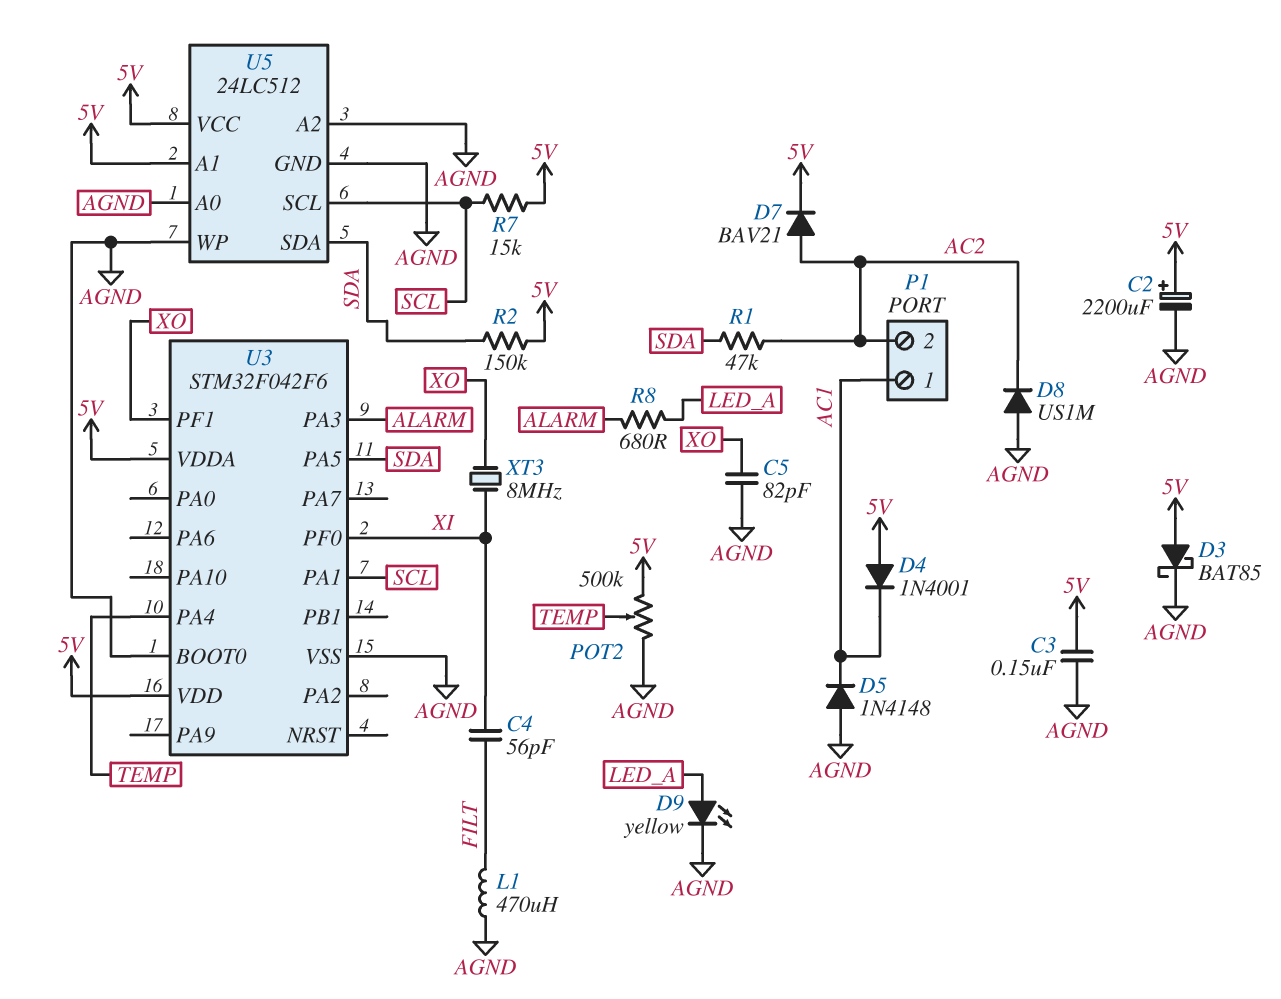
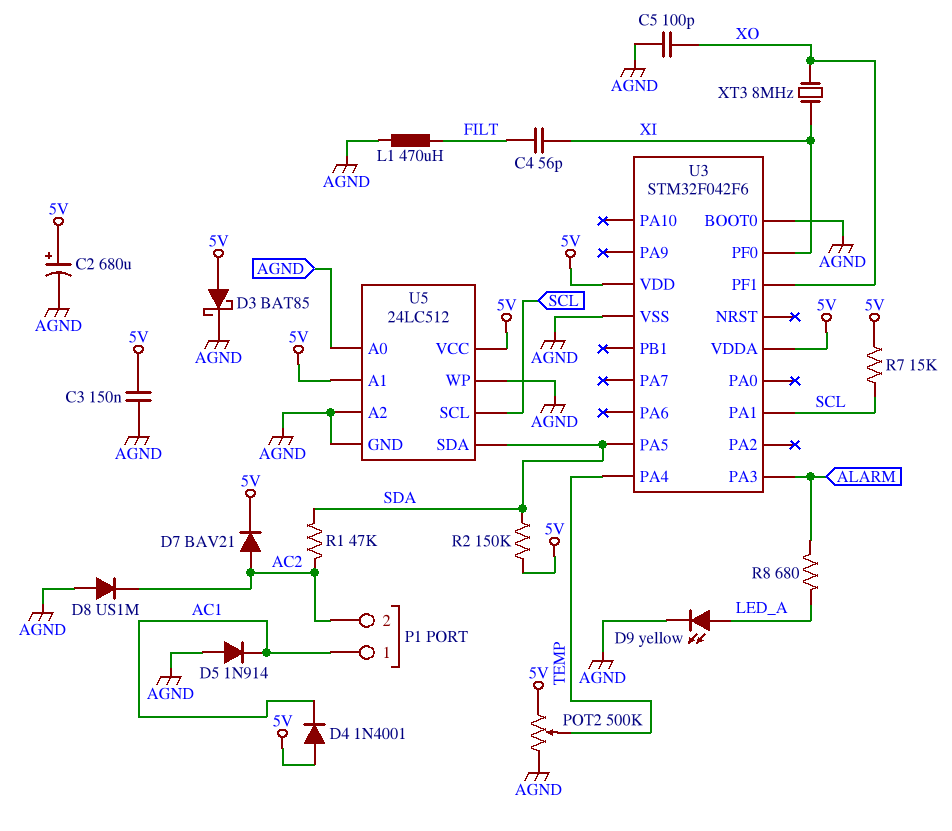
C2: 2200uF (plus 5V, minus AGND) -> 680uF (plus 5V, minus AGND)
C5: 82pF (AGND, XO) -> 100pF (AGND, XO)
D5: diode 1N4148 (A AGND, K AC1) -> diode 1N914 (A AGND, K AC1)

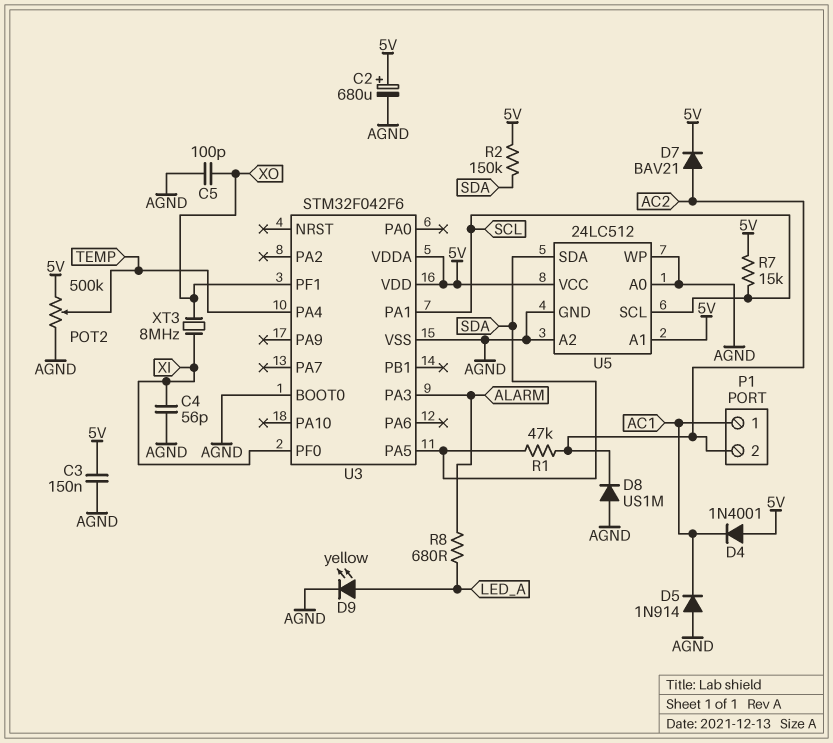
C4: 56pF (FILT, XI) -> 56pF (AGND, XI)
D3: schottky BAT85 (A 5V, K AGND) -> none
L1: 470uH (AGND, FILT) -> none

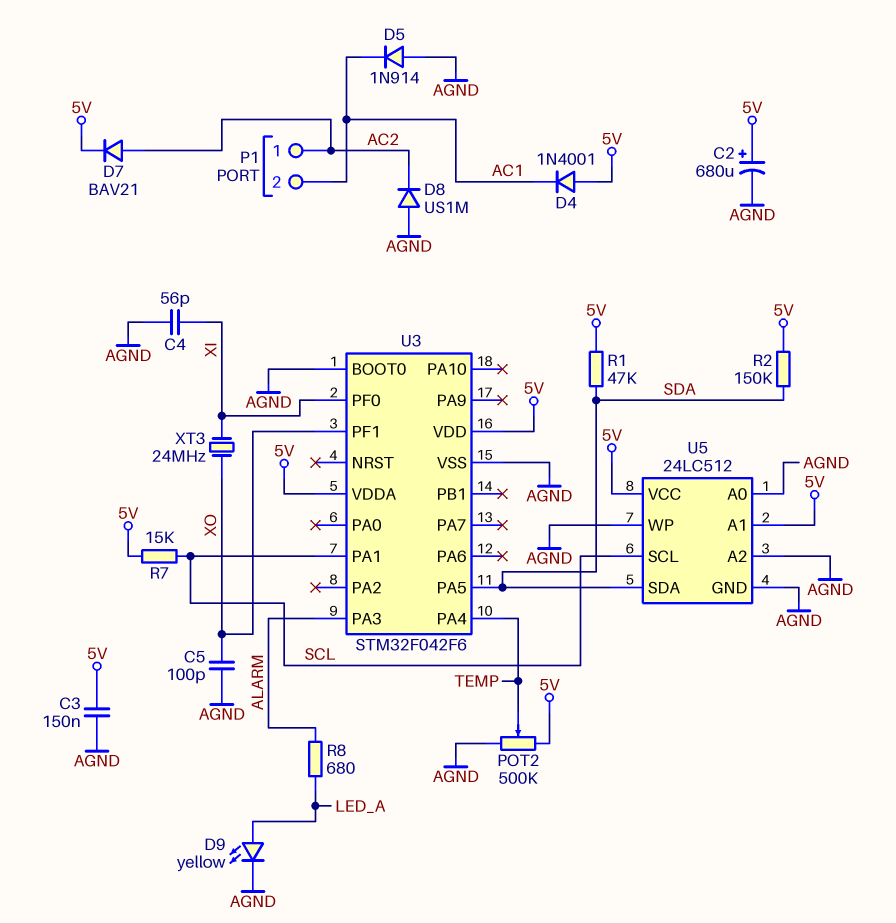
P1 pin 1: AC1 -> AC2
P1 pin 2: AC2 -> AC1
R1: 47k (AC2, SDA) -> 47k (5V, SDA)
XT3: 8MHz (XI, XO) -> 24MHz (XI, XO)

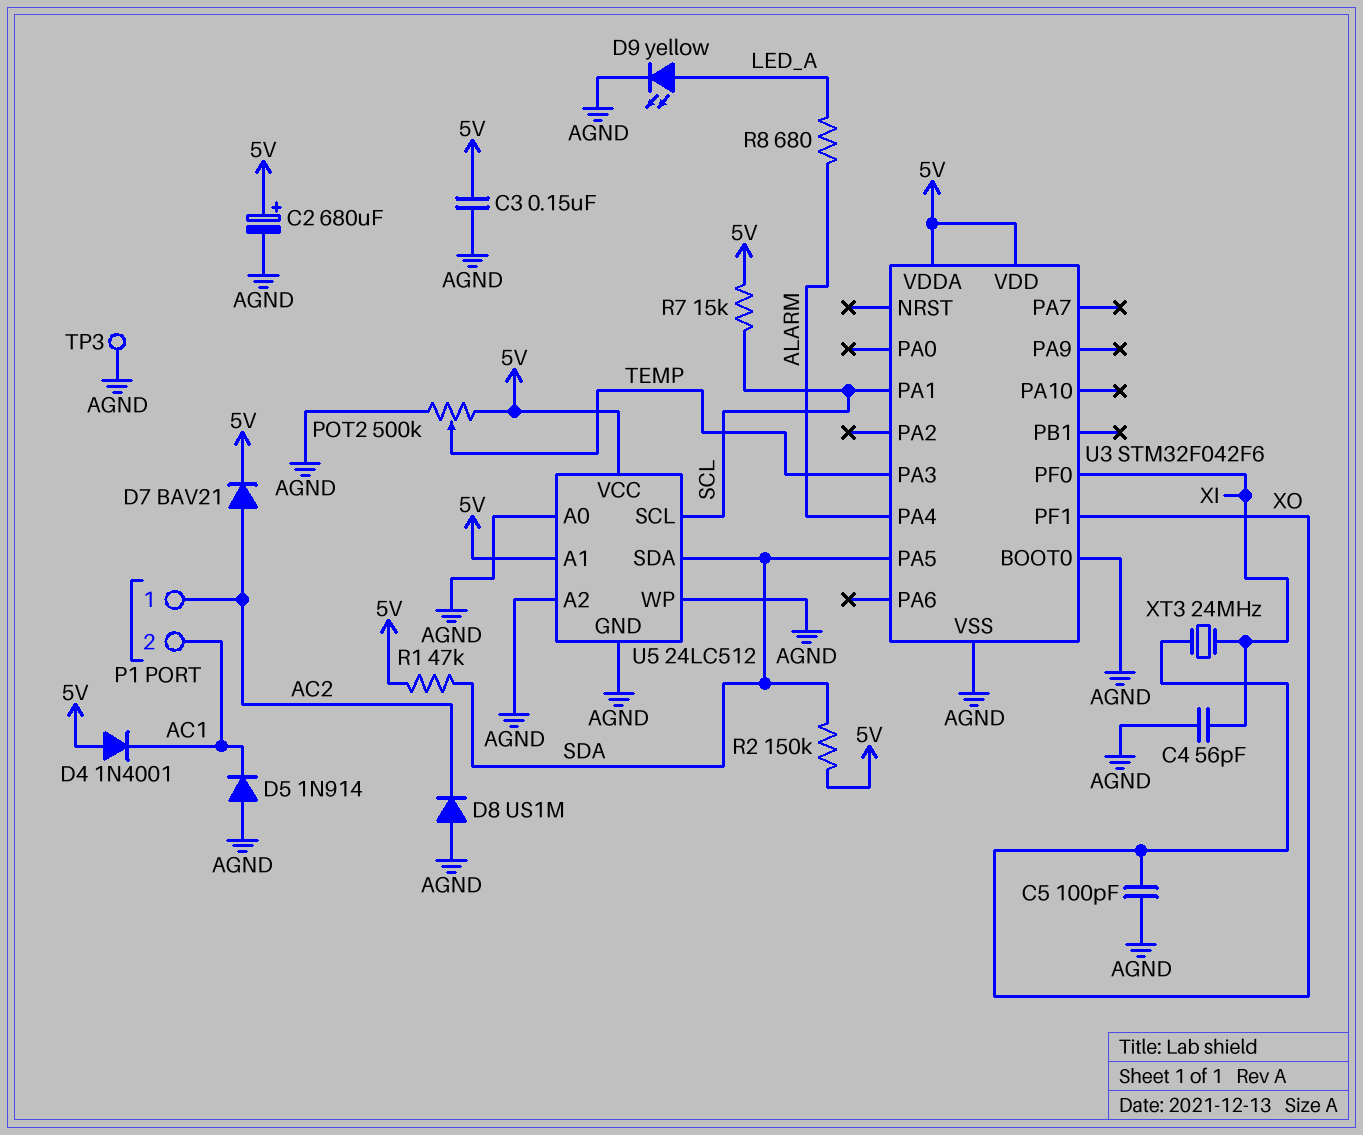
TP3: none -> test point (AGND)
U3 pin PA3: ALARM -> TEMP
U3 pin PA4: TEMP -> ALARM

